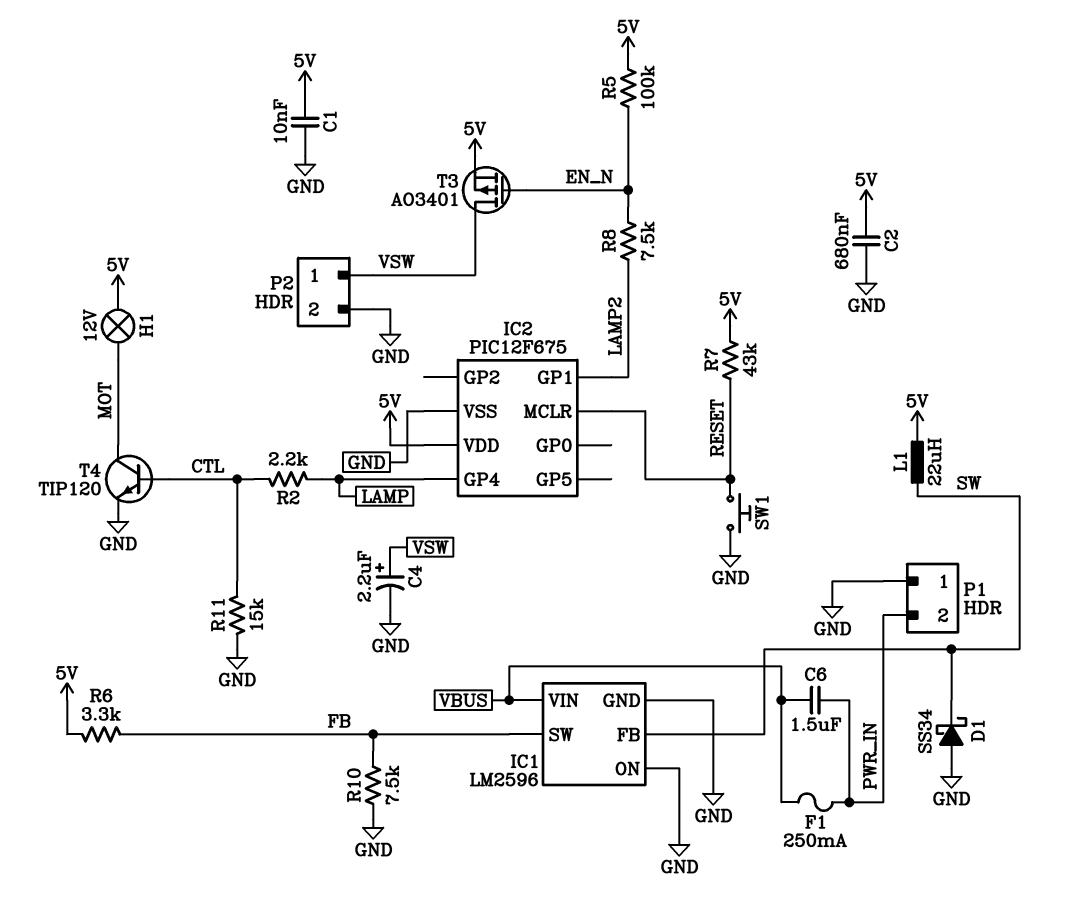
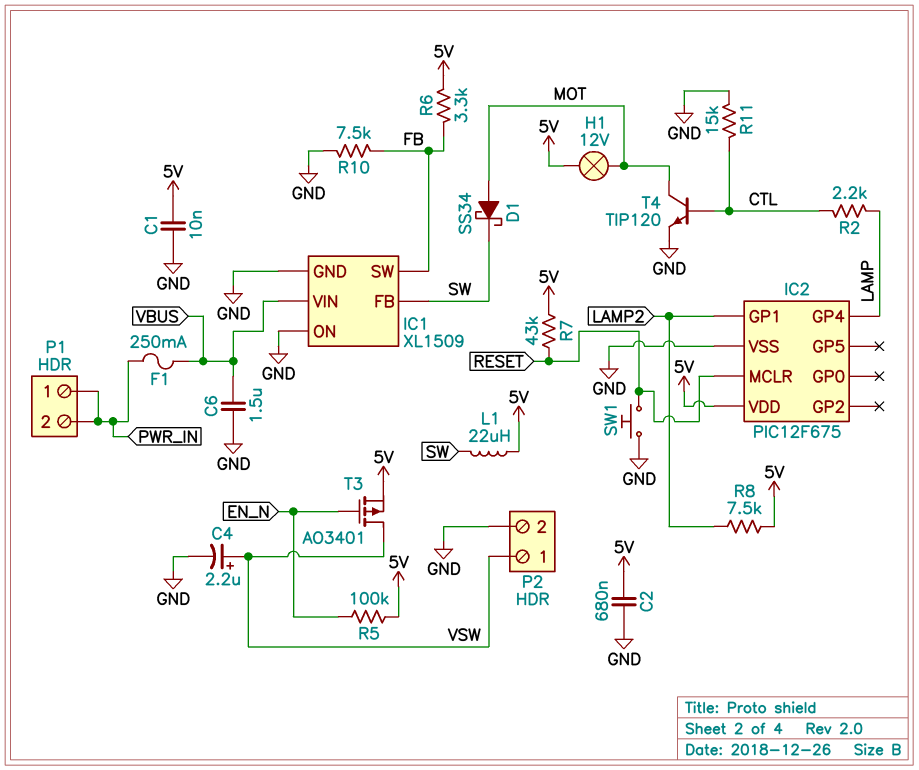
C6: 1.5uF (PWR_IN, VBUS) -> 1.5uF (GND, VBUS)
D1: schottky SS34 (A GND, K SW) -> schottky SS34 (A MOT, K SW)
IC1: LM2596 -> XL1509
P1 pin 1: GND -> PWR_IN
R8: 7.5k (EN_N, LAMP2) -> 7.5k (5V, LAMP2)

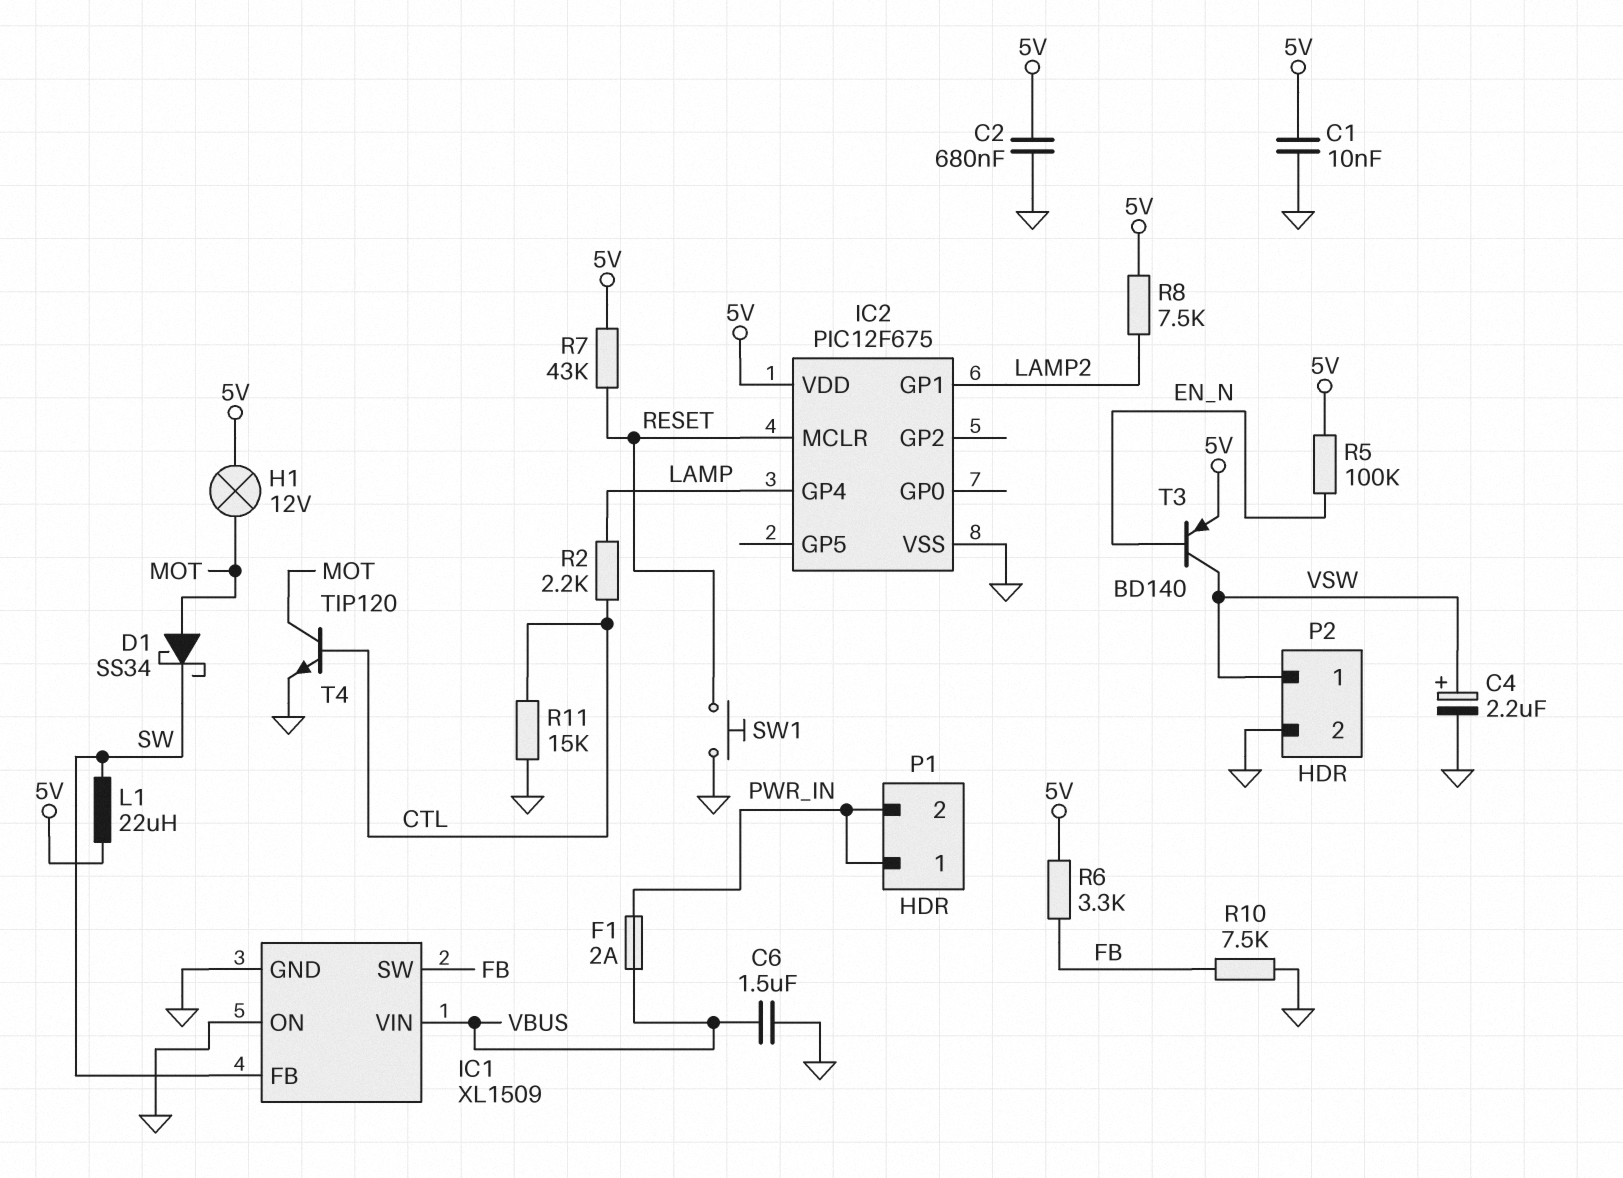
F1: 250mA (PWR_IN, VBUS) -> 2A (PWR_IN, VBUS)
T3: PMOS AO3401 (G EN_N, D VSW, S 5V) -> PNP BD140 (B EN_N, C VSW, E 5V)

